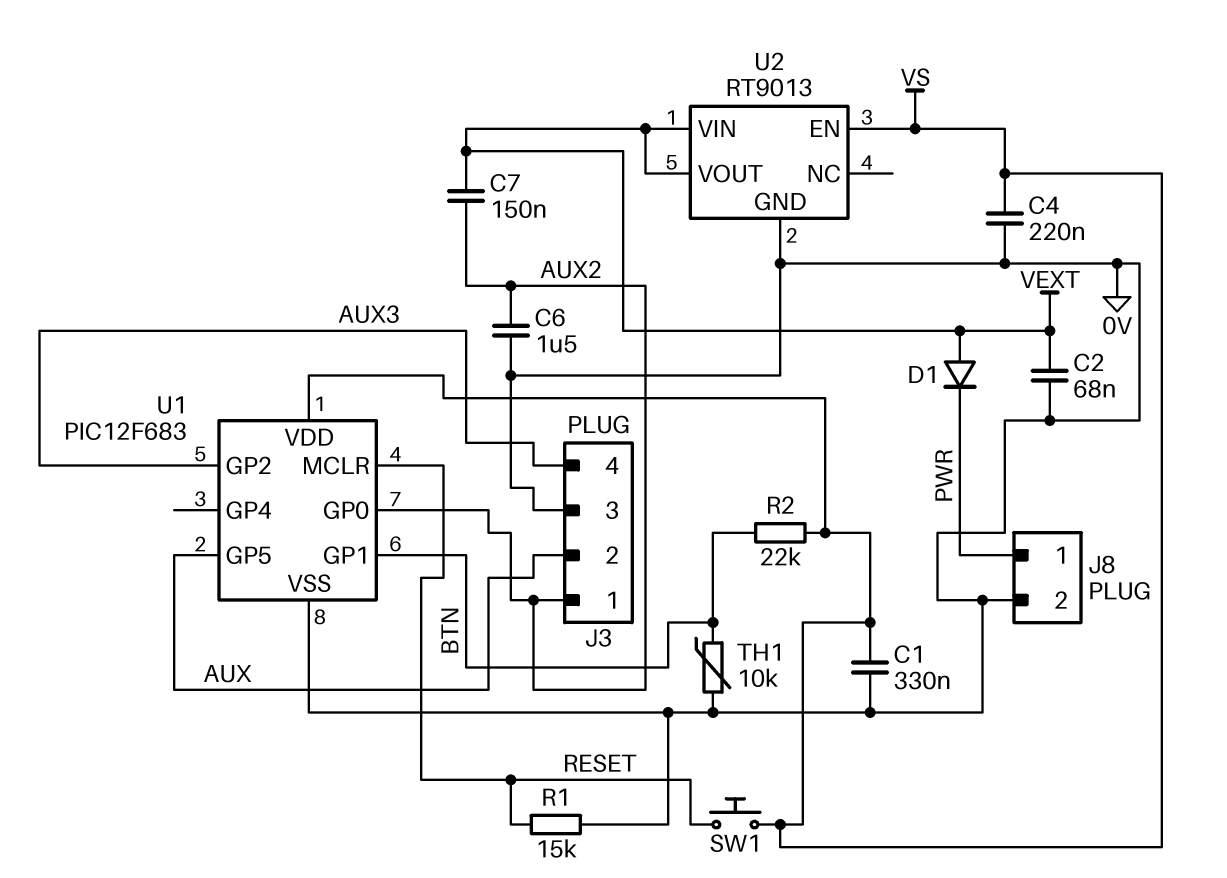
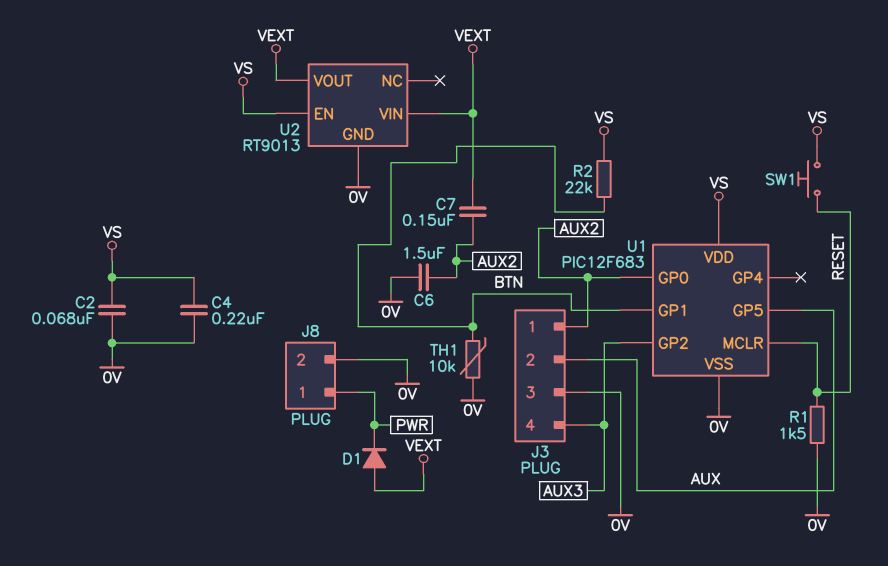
C1: 330nF (0V, VS) -> none
C2: 68nF (0V, VEXT) -> 68nF (0V, VS)
R1: 15k (0V, RESET) -> 1.5k (0V, RESET)

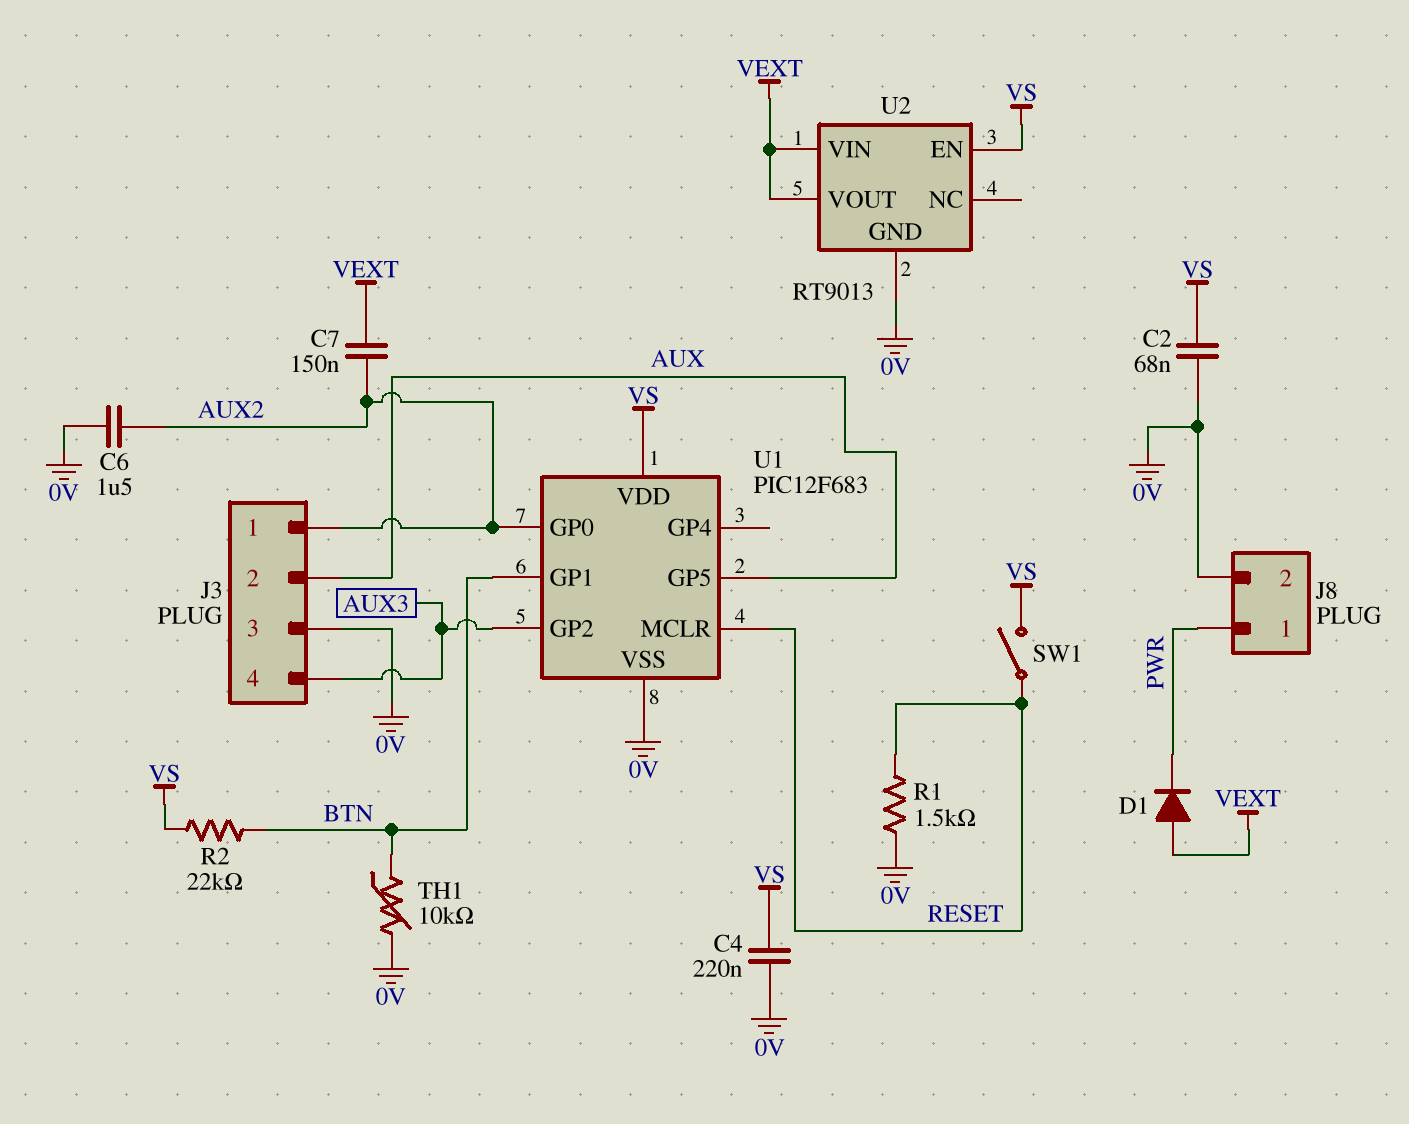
SW1: button (RESET, VS) -> switch (RESET, VS)

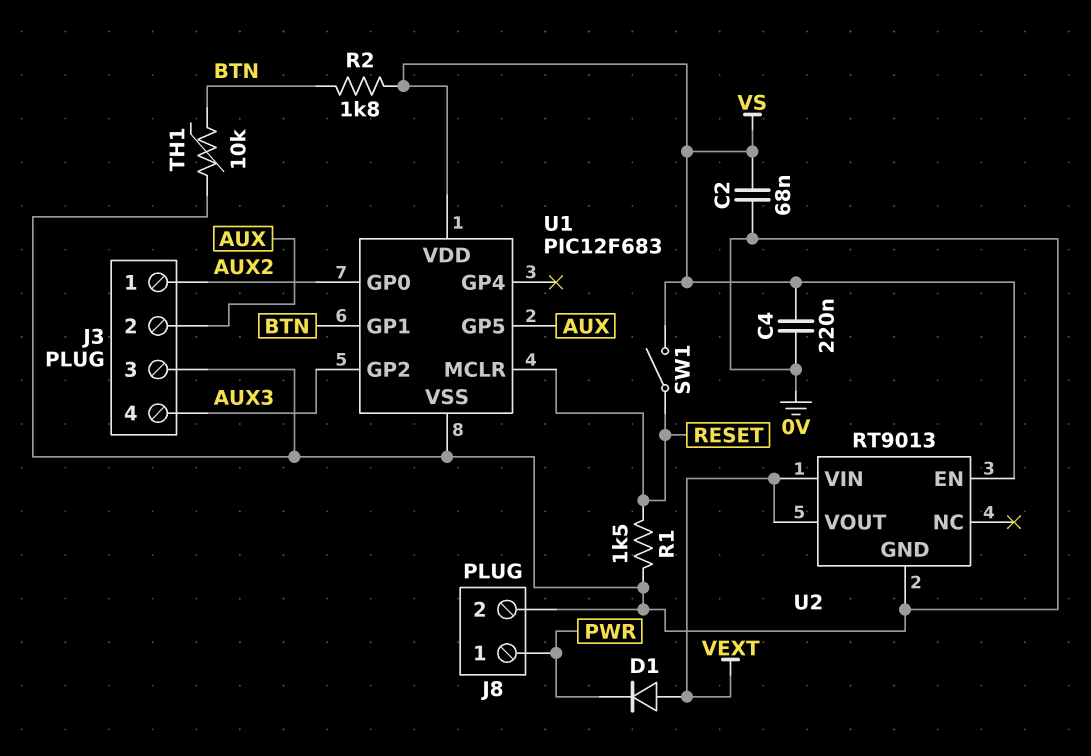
C6: 1.5uF (0V, AUX2) -> none
C7: 150nF (AUX2, VEXT) -> none
R2: 22k (BTN, VS) -> 1.8k (BTN, VS)

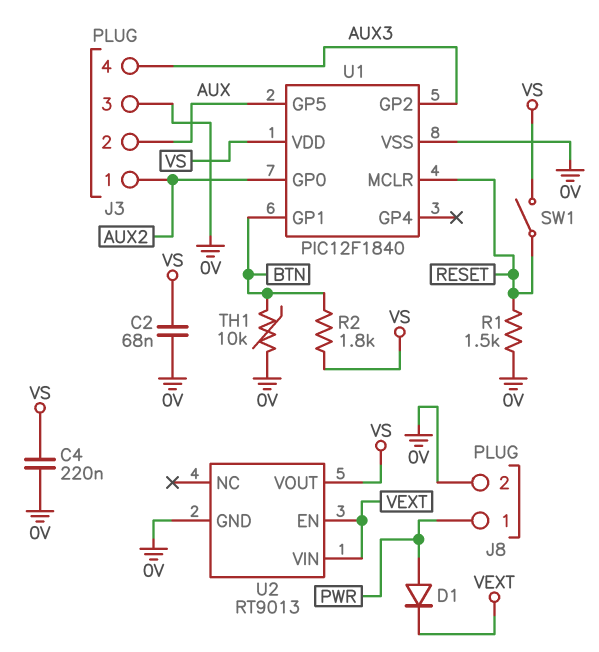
D1: diode (A VEXT, K PWR) -> diode (A PWR, K VEXT)
U1: PIC12F683 -> PIC12F1840
U2 pin EN: VS -> VEXT
U2 pin VOUT: VEXT -> VS

